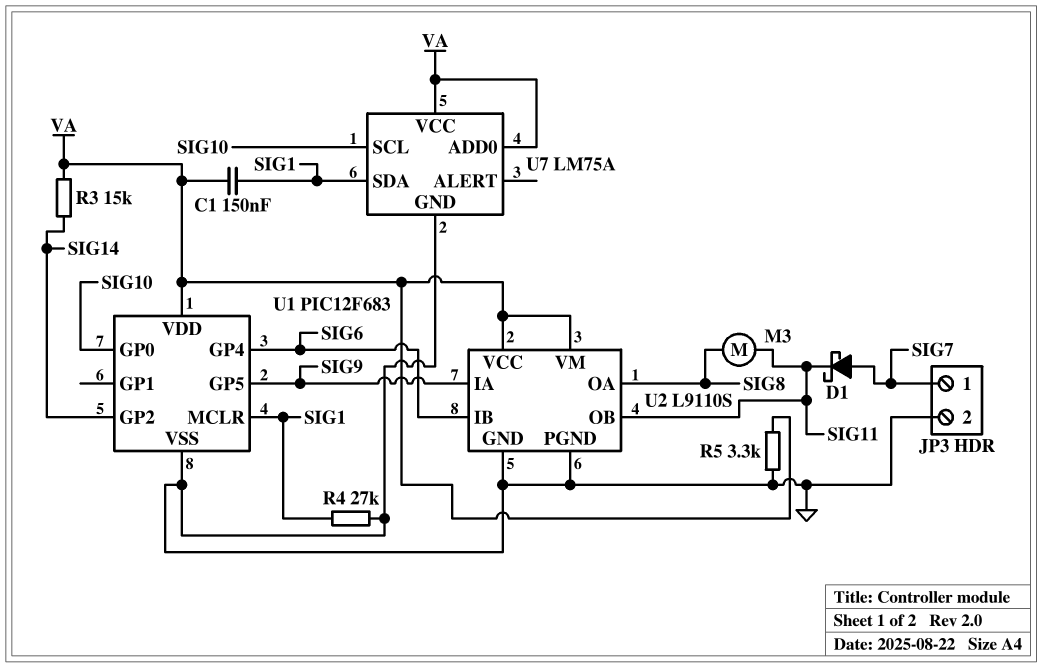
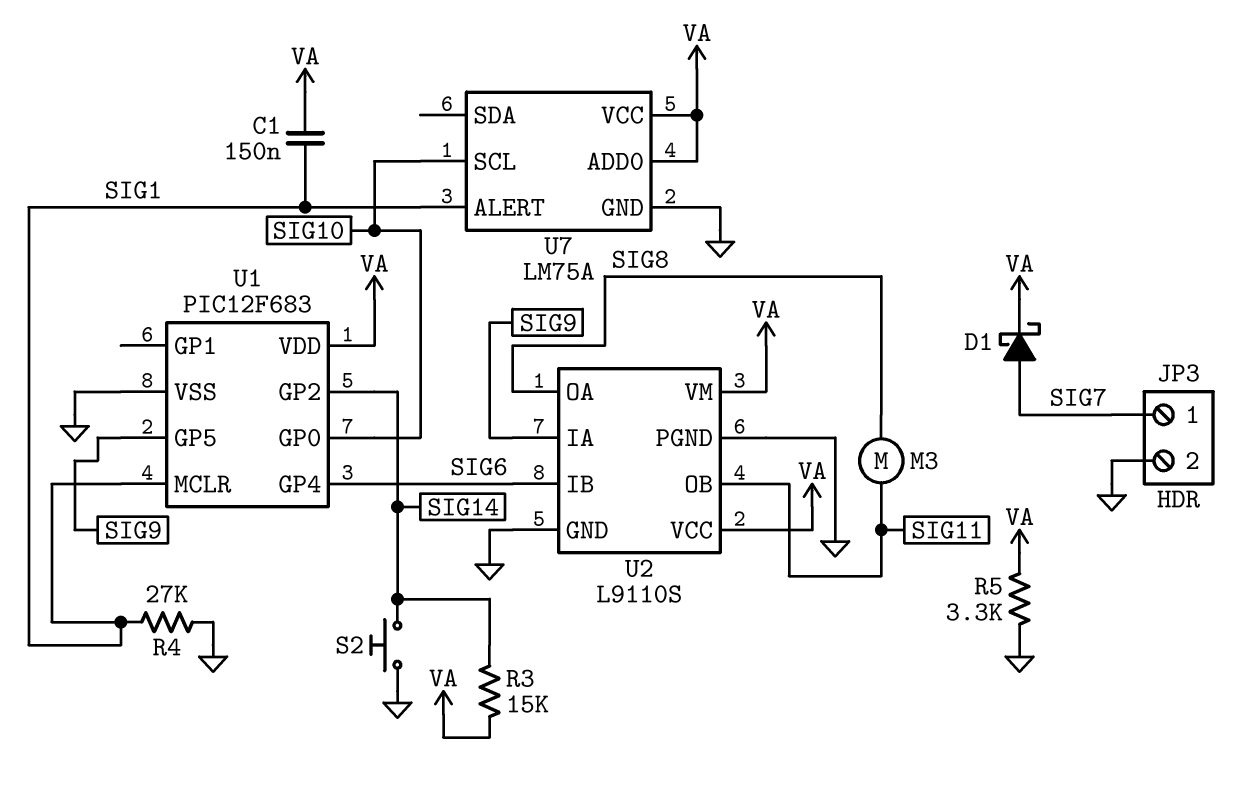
D1: schottky (A SIG7, K SIG11) -> schottky (A SIG7, K VA)
S2: none -> button (GND, SIG14)
U7 pin ALERT: none -> SIG1
U7 pin SDA: SIG1 -> none

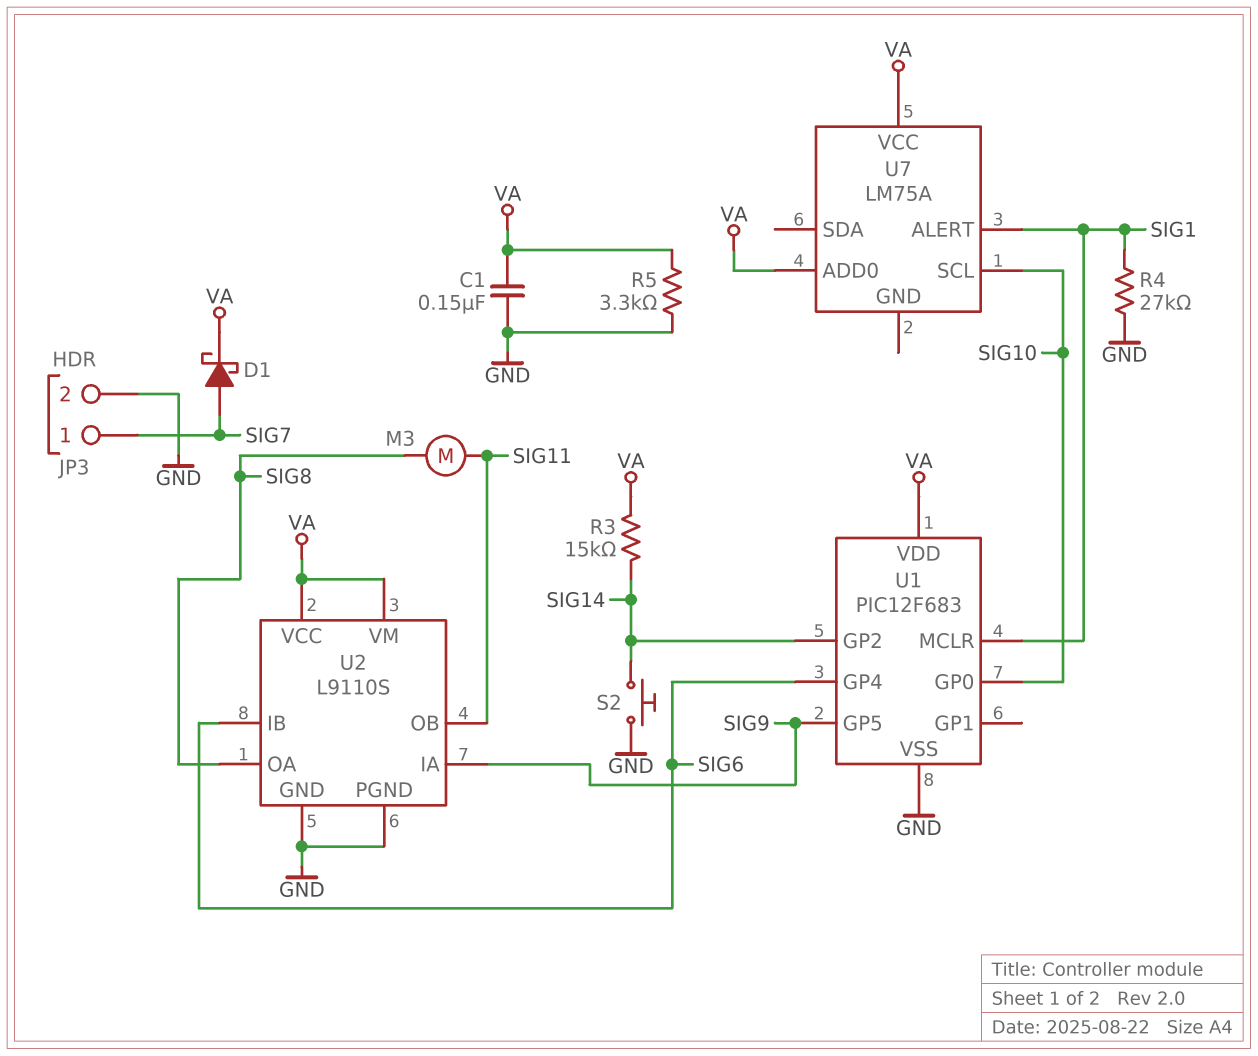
C1: 150nF (SIG1, VA) -> 150nF (GND, VA)
U7 pin GND: GND -> none

